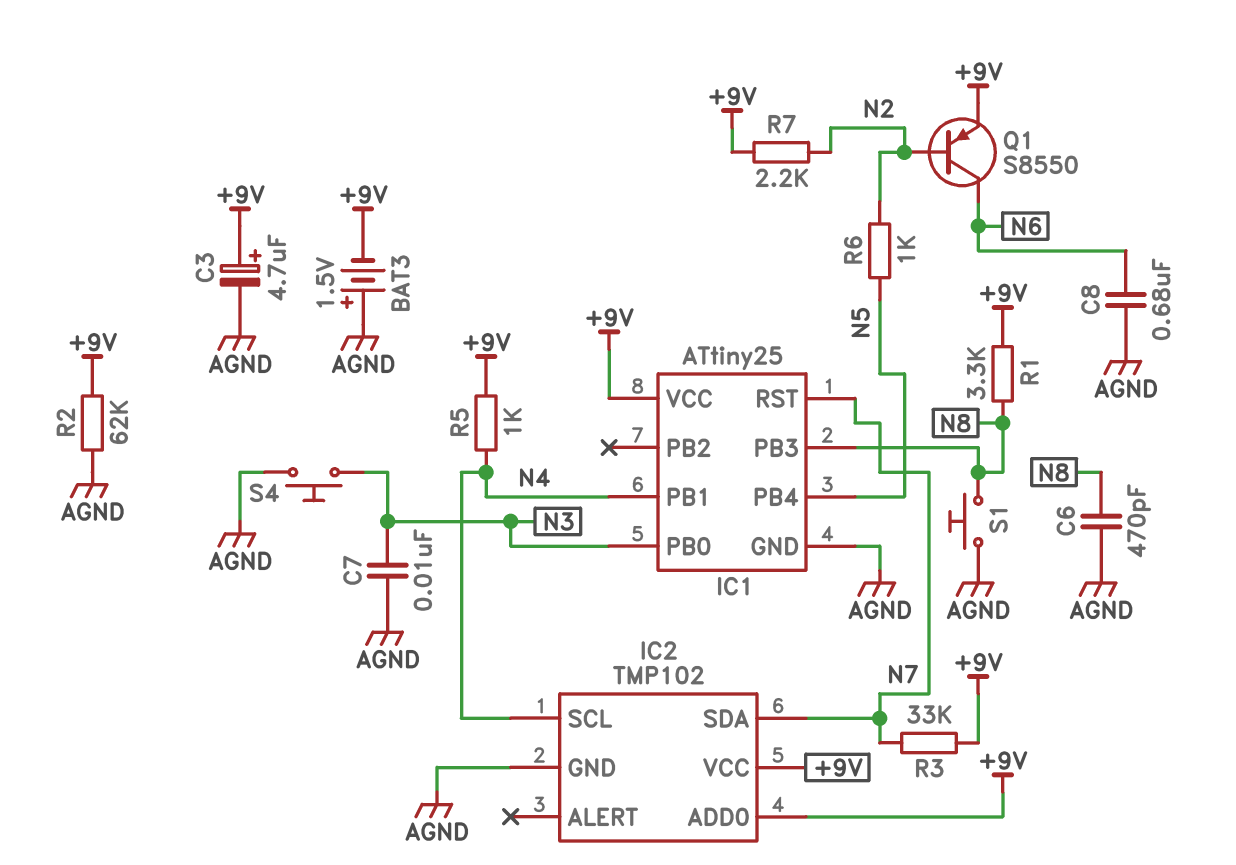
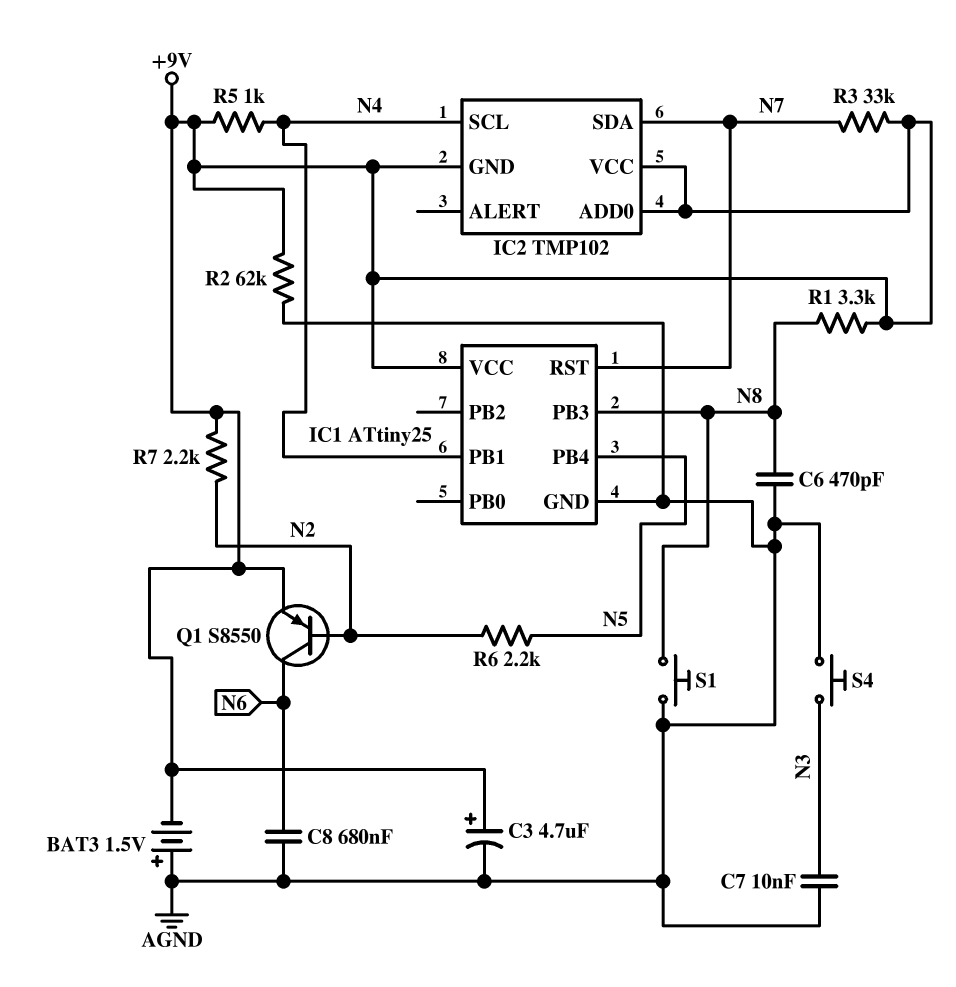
IC1 pin PB0: N3 -> none
IC2 pin GND: AGND -> +9V
R6: 1k (N2, N5) -> 2.2k (N2, N5)

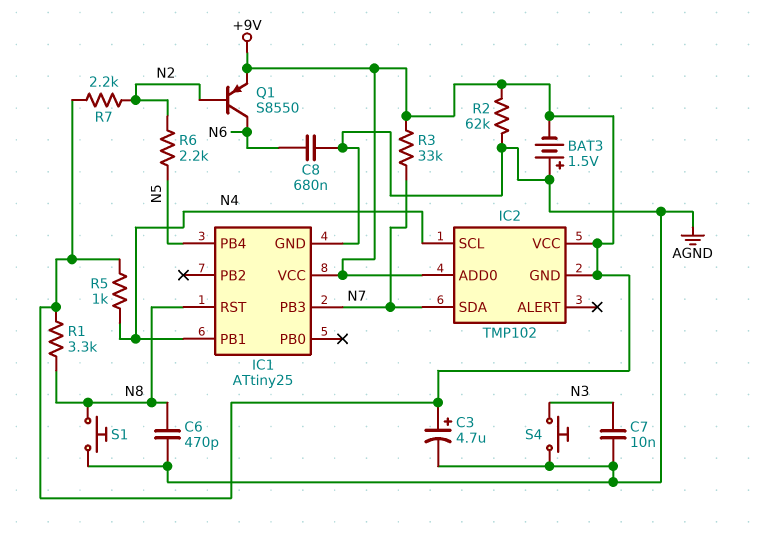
IC1 pin PB3: N8 -> N7
IC1 pin RST: N7 -> N8

